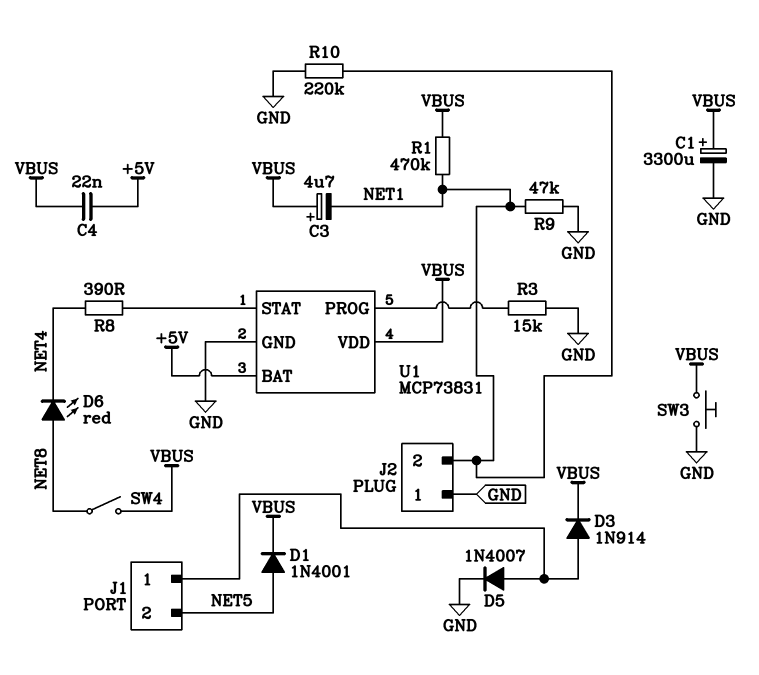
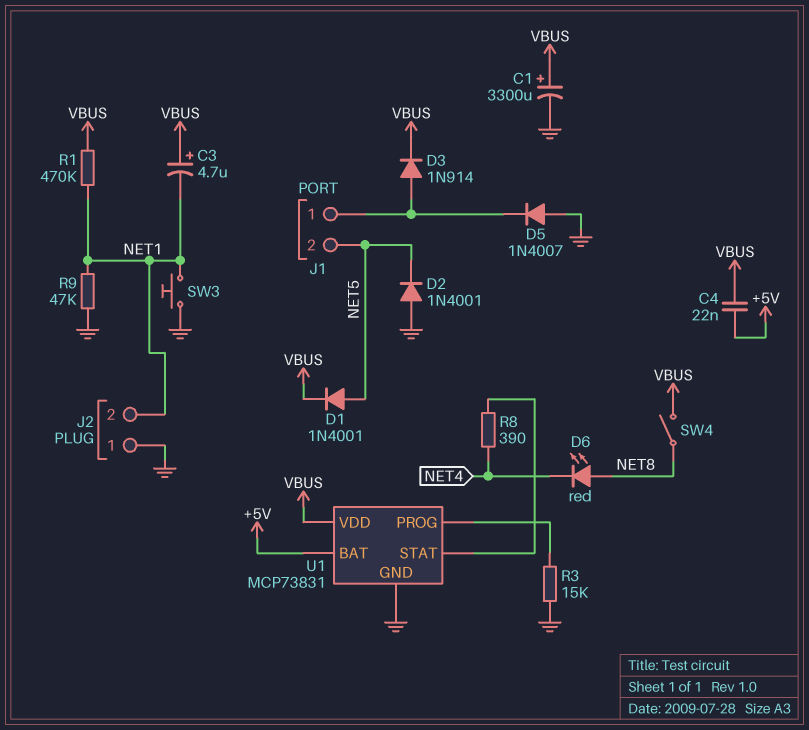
D2: none -> diode 1N4001 (A GND, K NET5)
D5: diode 1N4007 (A J1/1, K GND) -> diode 1N4007 (A GND, K J1/1)
R10: 220k (GND, NET1) -> none
SW3: button (GND, VBUS) -> button (GND, NET1)

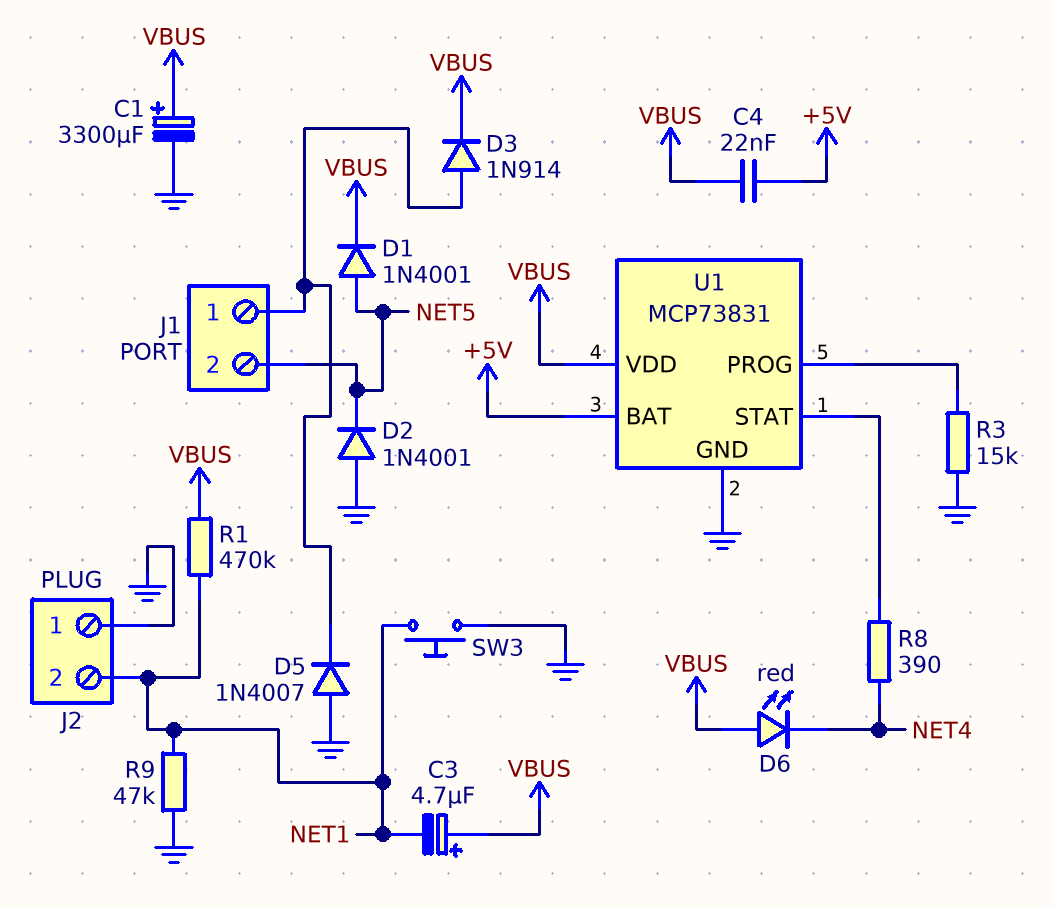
D6: LED red (A NET8, K NET4) -> LED red (A VBUS, K NET4)
SW4: switch (NET8, VBUS) -> none

